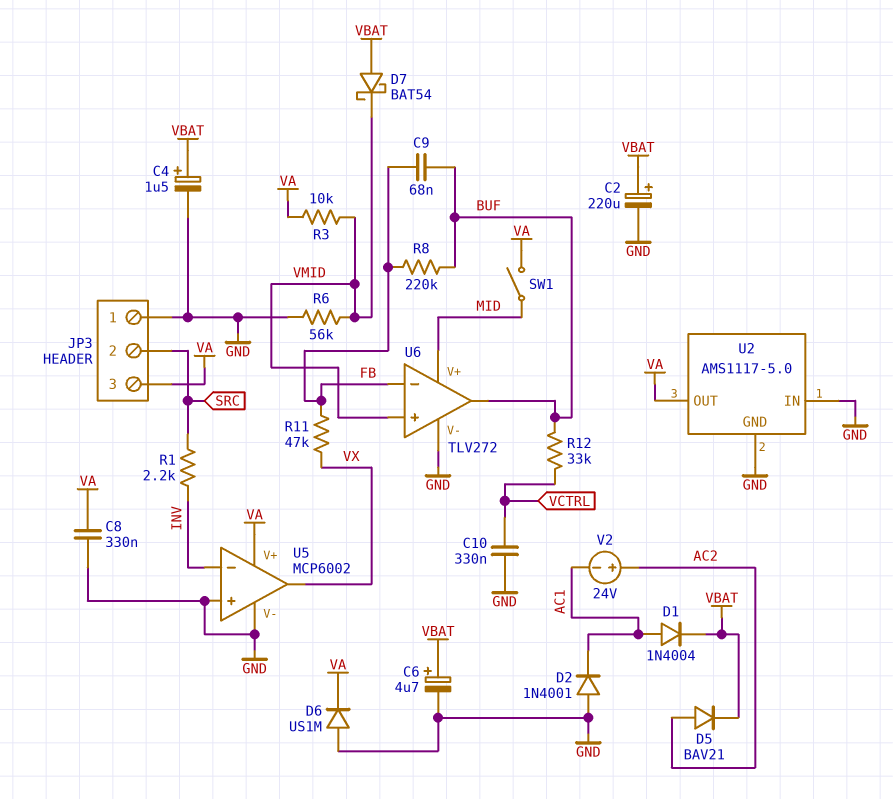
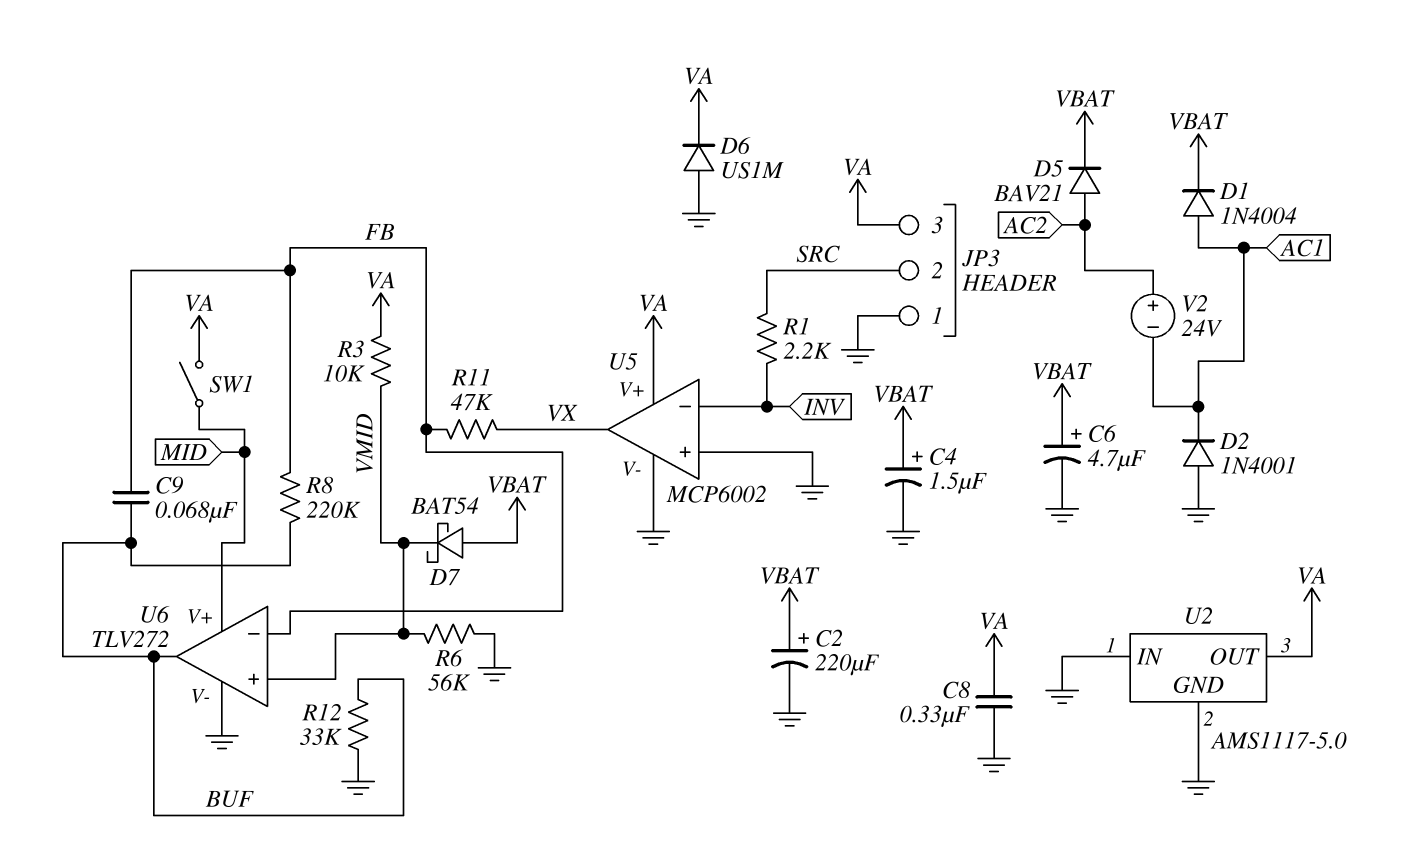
C10: 330nF (GND, VCTRL) -> none
R12: 33k (BUF, VCTRL) -> 33k (BUF, GND)

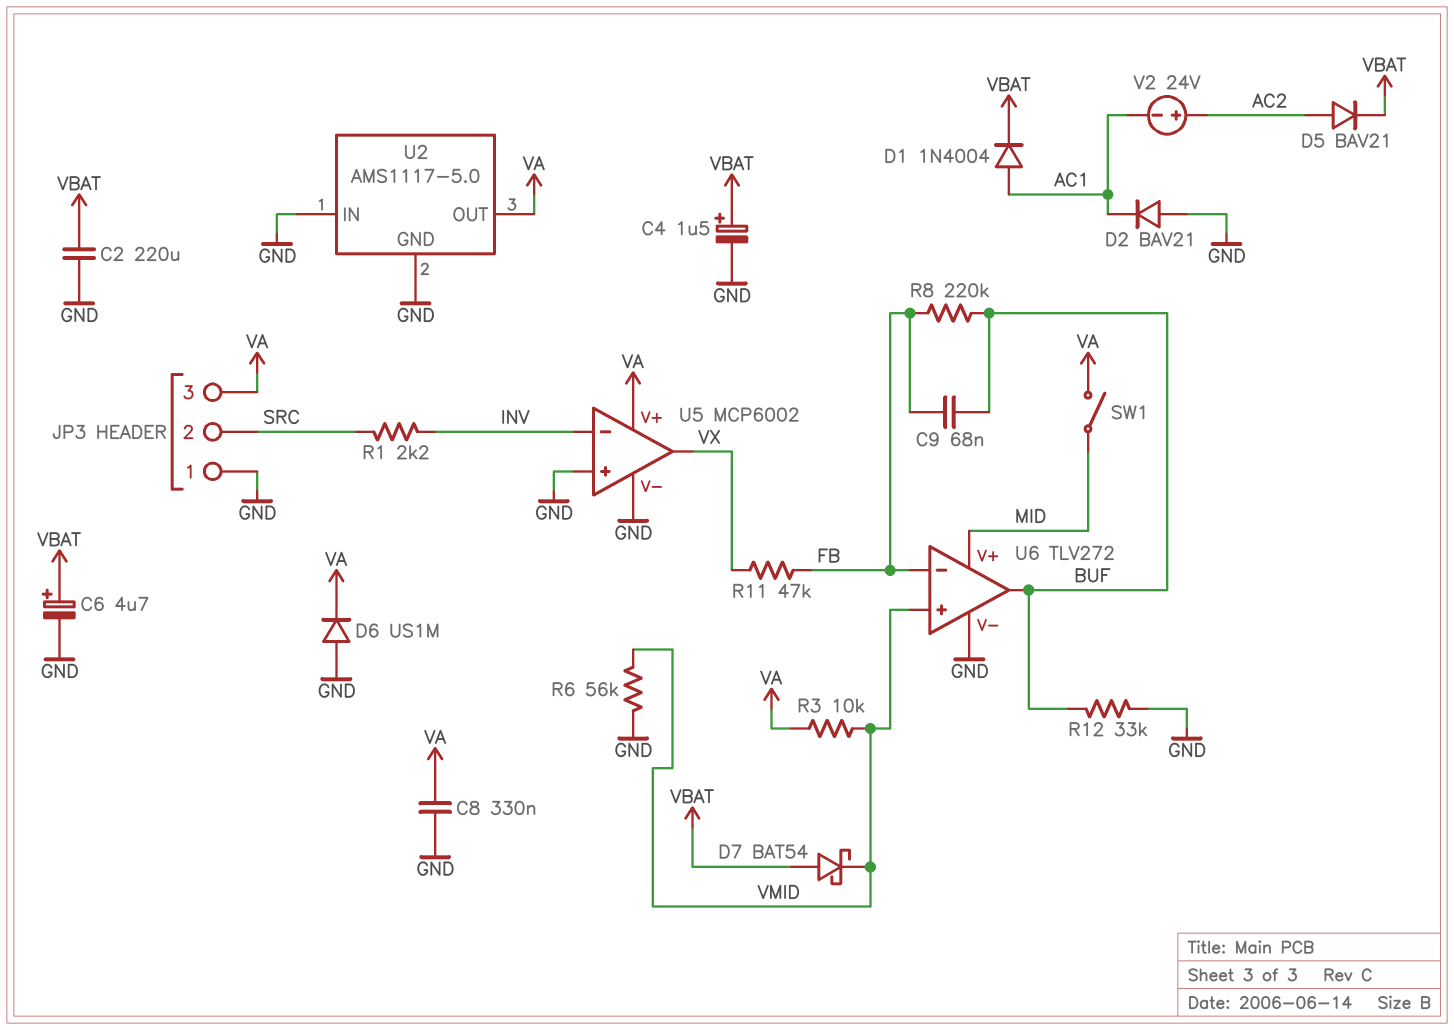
C2: 220uF (plus VBAT, minus GND) -> 220uF (GND, VBAT)
D2: diode 1N4001 (A GND, K AC1) -> diode BAV21 (A GND, K AC1)

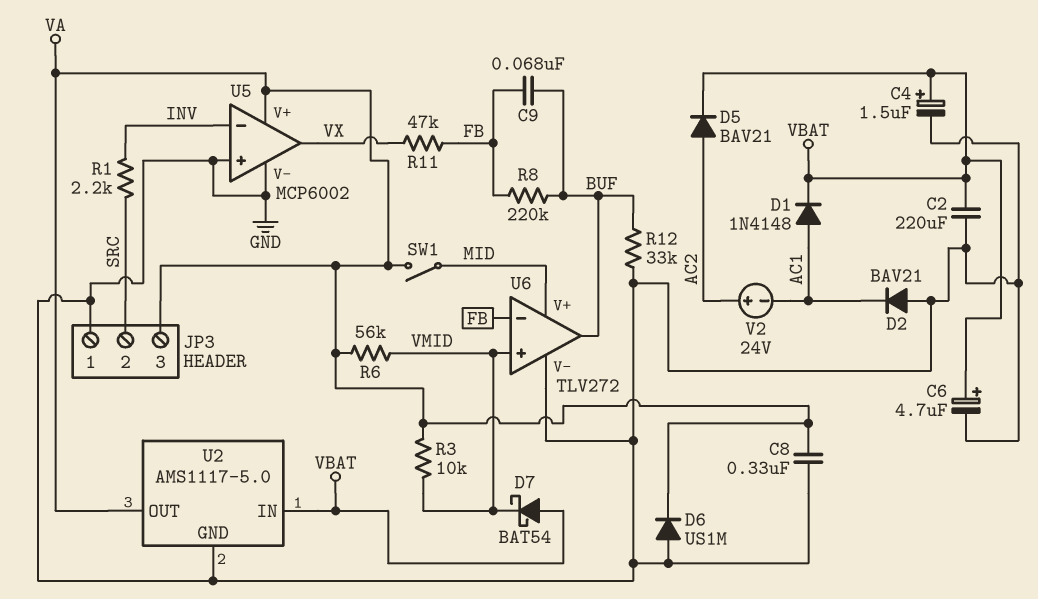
D1: diode 1N4004 (A AC1, K VBAT) -> diode 1N4148 (A AC1, K VBAT)
R6: 56k (GND, VMID) -> 56k (VA, VMID)
U2 pin IN: GND -> VBAT

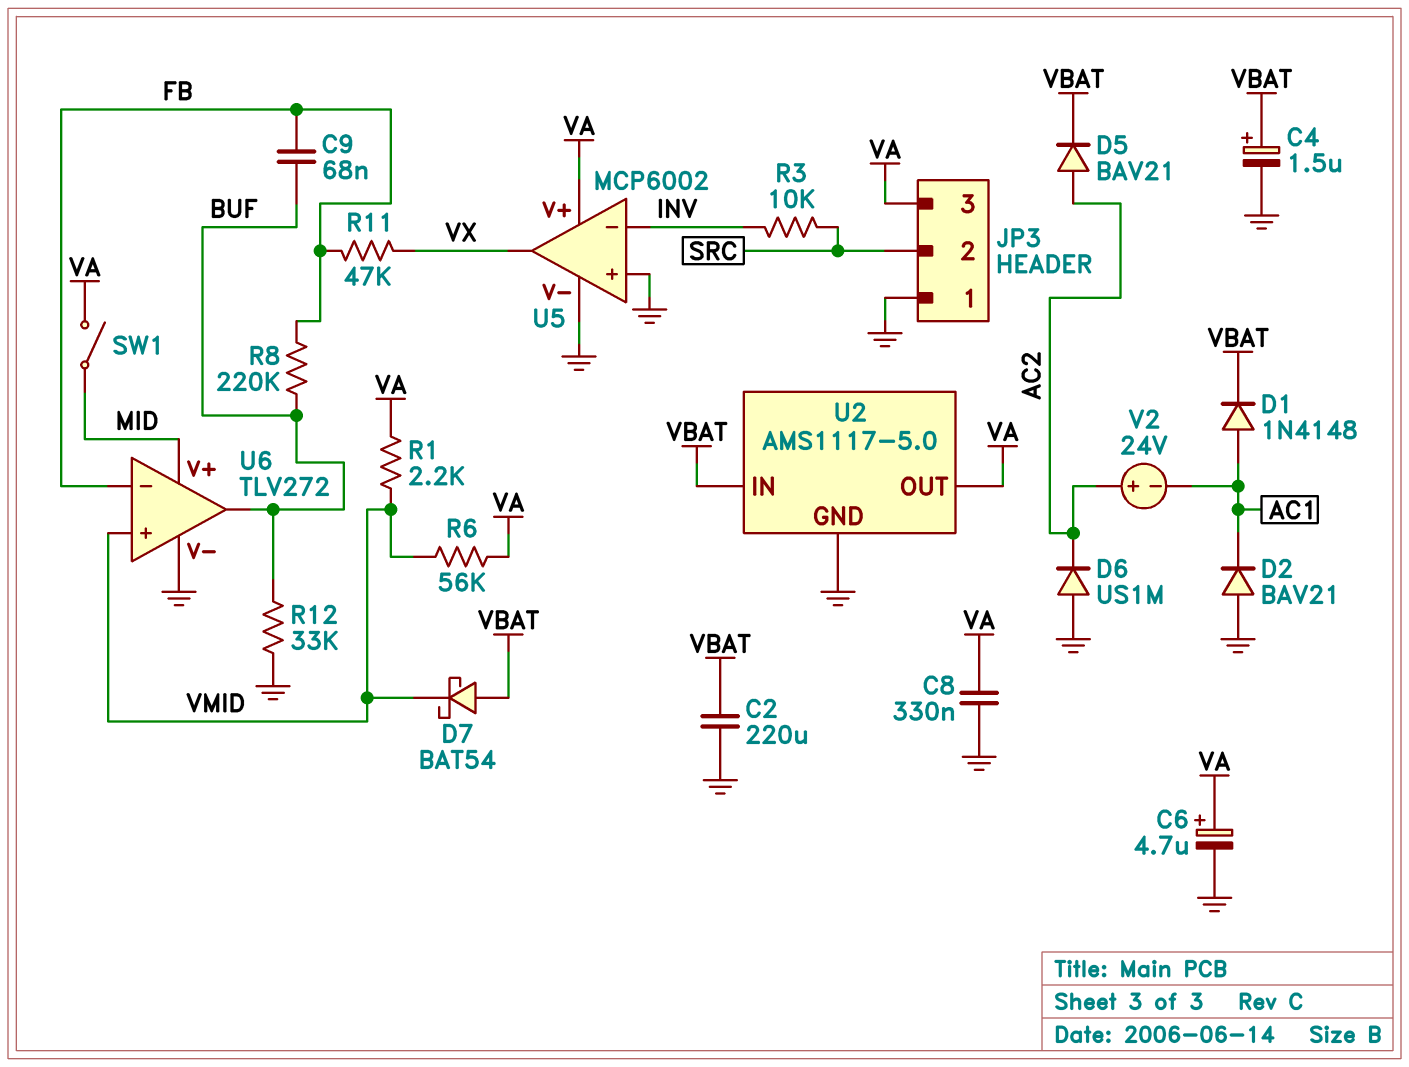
C6: 4.7uF (plus VBAT, minus GND) -> 4.7uF (plus VA, minus GND)
D6: diode US1M (A GND, K VA) -> diode US1M (A GND, K AC2)
R1: 2.2k (INV, SRC) -> 2.2k (VA, VMID)
R3: 10k (VA, VMID) -> 10k (INV, SRC)

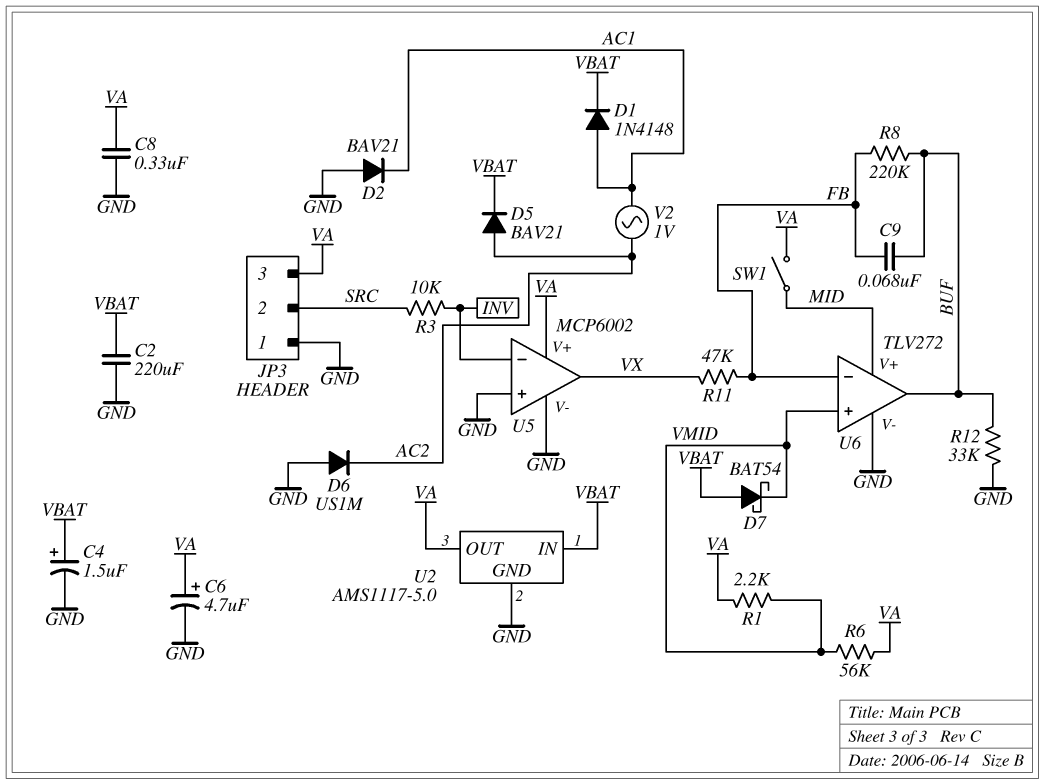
V2: 24V (plus AC2, minus AC1) -> AC 1V (AC1, AC2)

